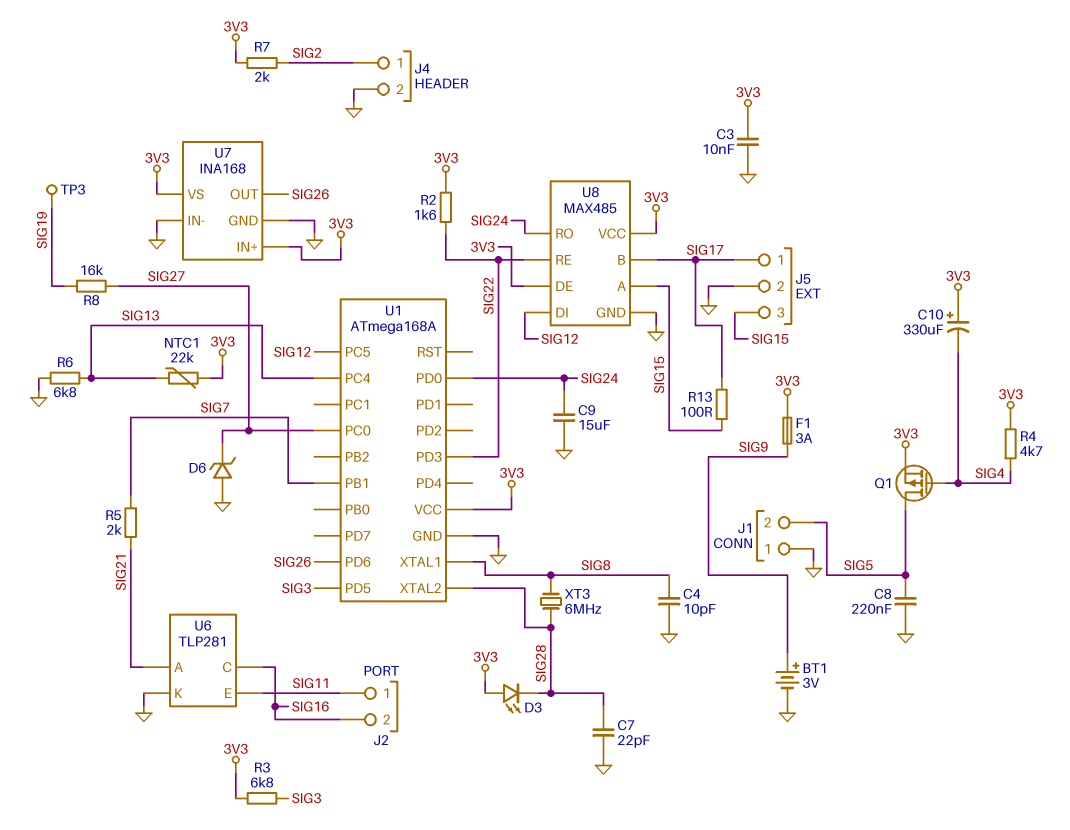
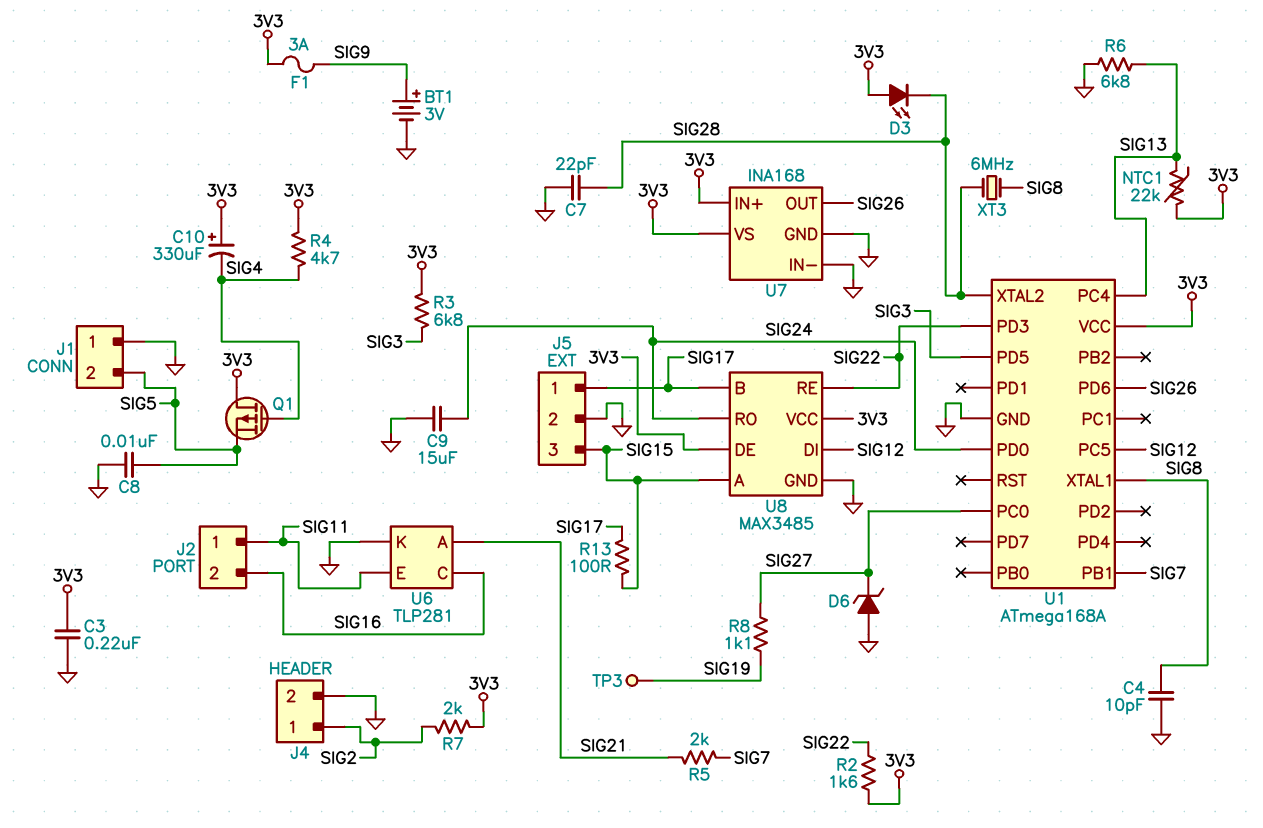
C3: 10nF (3V3, GND) -> 220nF (3V3, GND)
C8: 220nF (GND, SIG5) -> 10nF (GND, SIG5)
Q1: PMOS (G SIG4, D SIG5, S 3V3) -> PMOS (G SIG4, D 3V3, S SIG5)
R8: 16k (SIG19, SIG27) -> 1.1k (SIG19, SIG27)
U8: MAX485 -> MAX3485

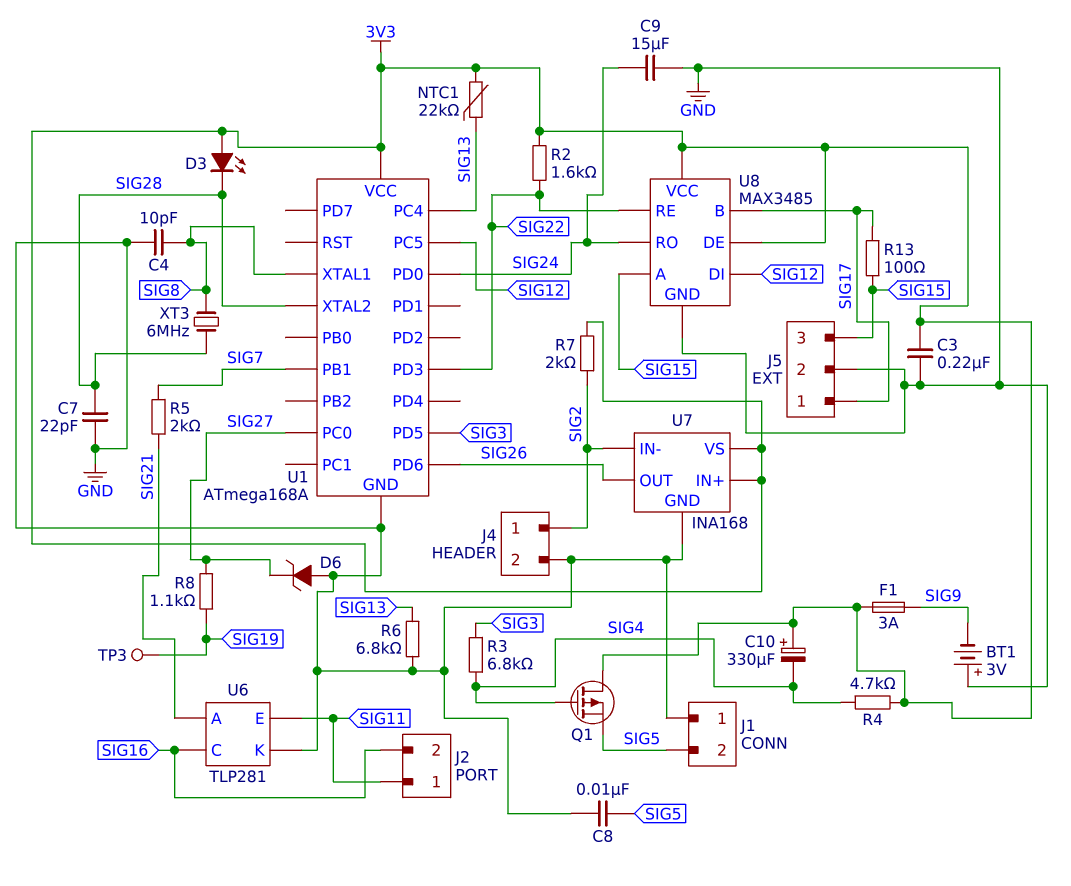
BT1: 3V (plus SIG9, minus GND) -> 3V (plus GND, minus SIG9)
R3: 6.8k (3V3, SIG3) -> 6.8k (SIG3, SIG4)
U7 pin IN-: GND -> SIG2

